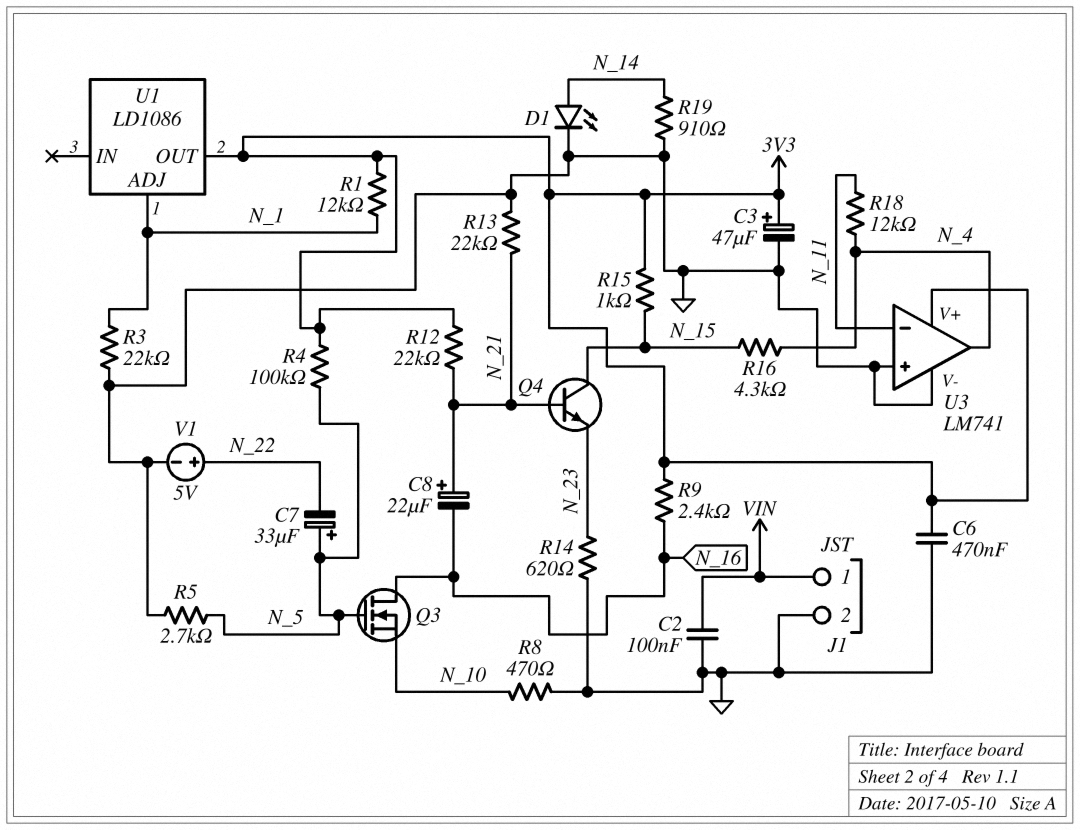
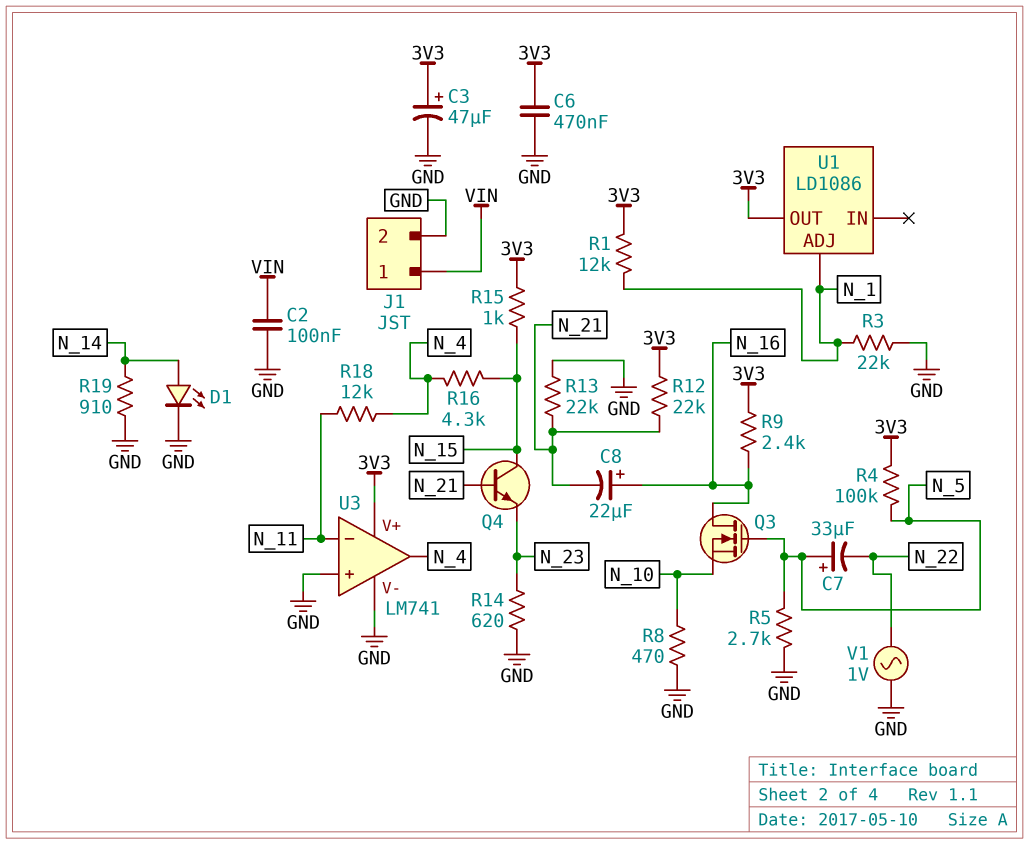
C8: 22uF (plus N_21, minus N_16) -> 22uF (plus N_16, minus N_21)
V1: 5V (plus N_22, minus GND) -> AC 1V (GND, N_22)

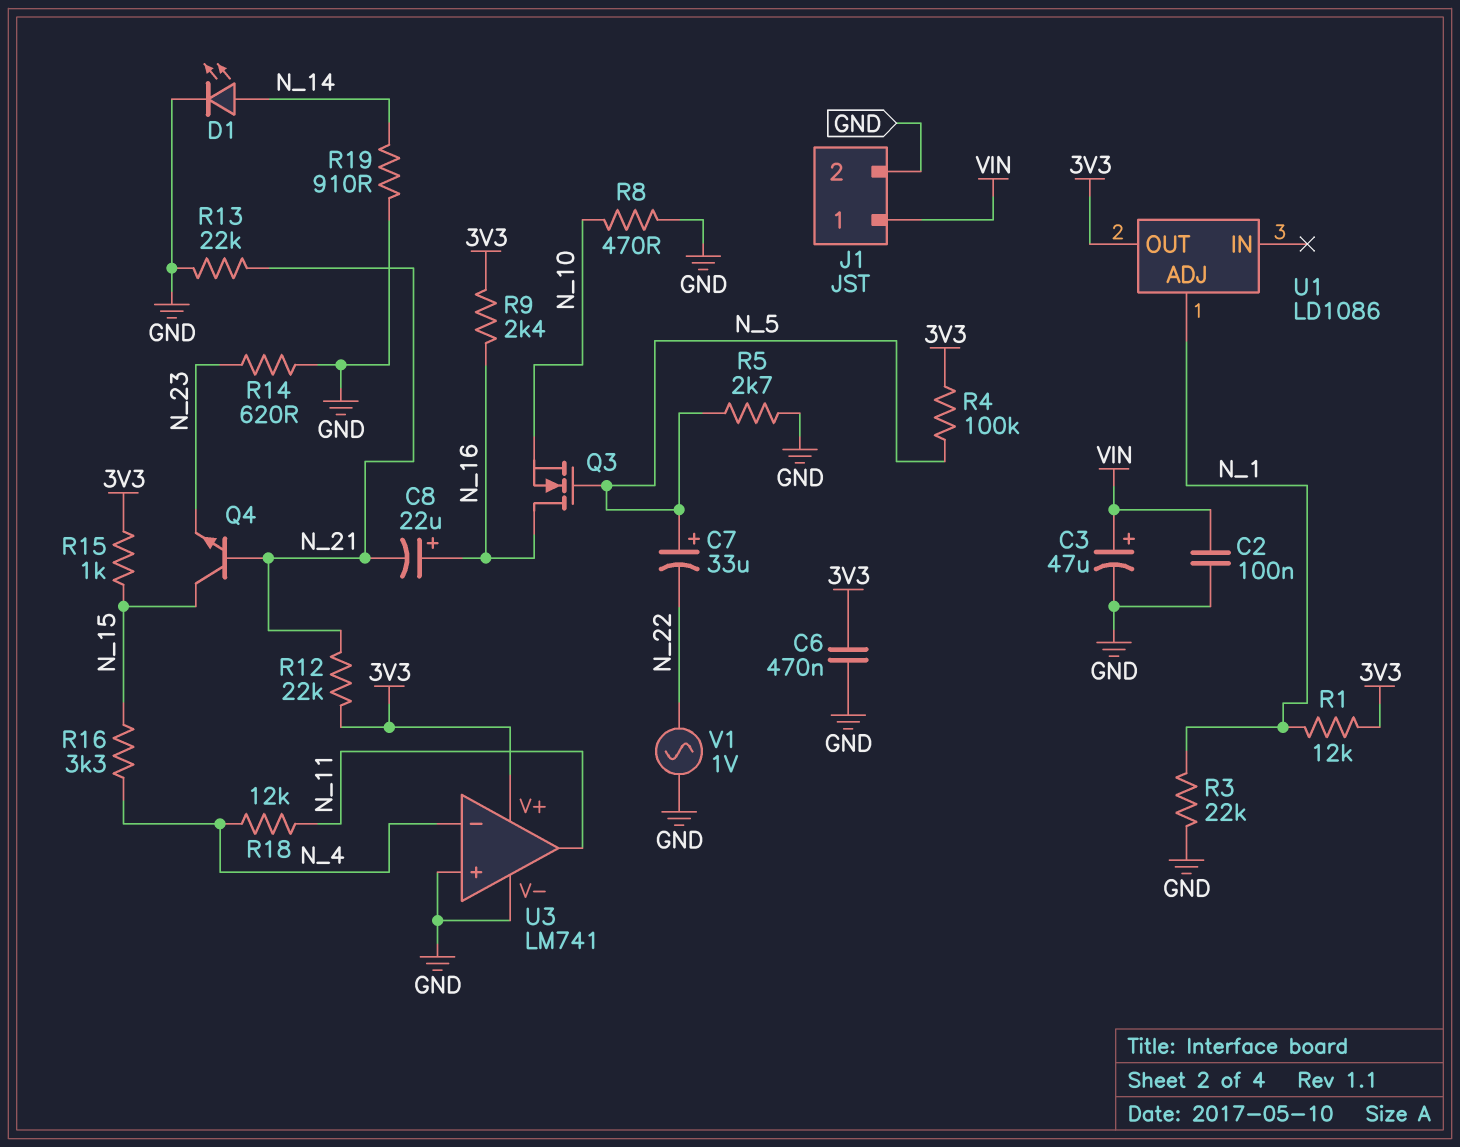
C3: 47uF (plus 3V3, minus GND) -> 47uF (plus VIN, minus GND)
R16: 4.3k (N_4, N_15) -> 3.3k (N_4, N_15)
U3 pin in-: N_11 -> N_4
U3 pin out: N_4 -> N_11

